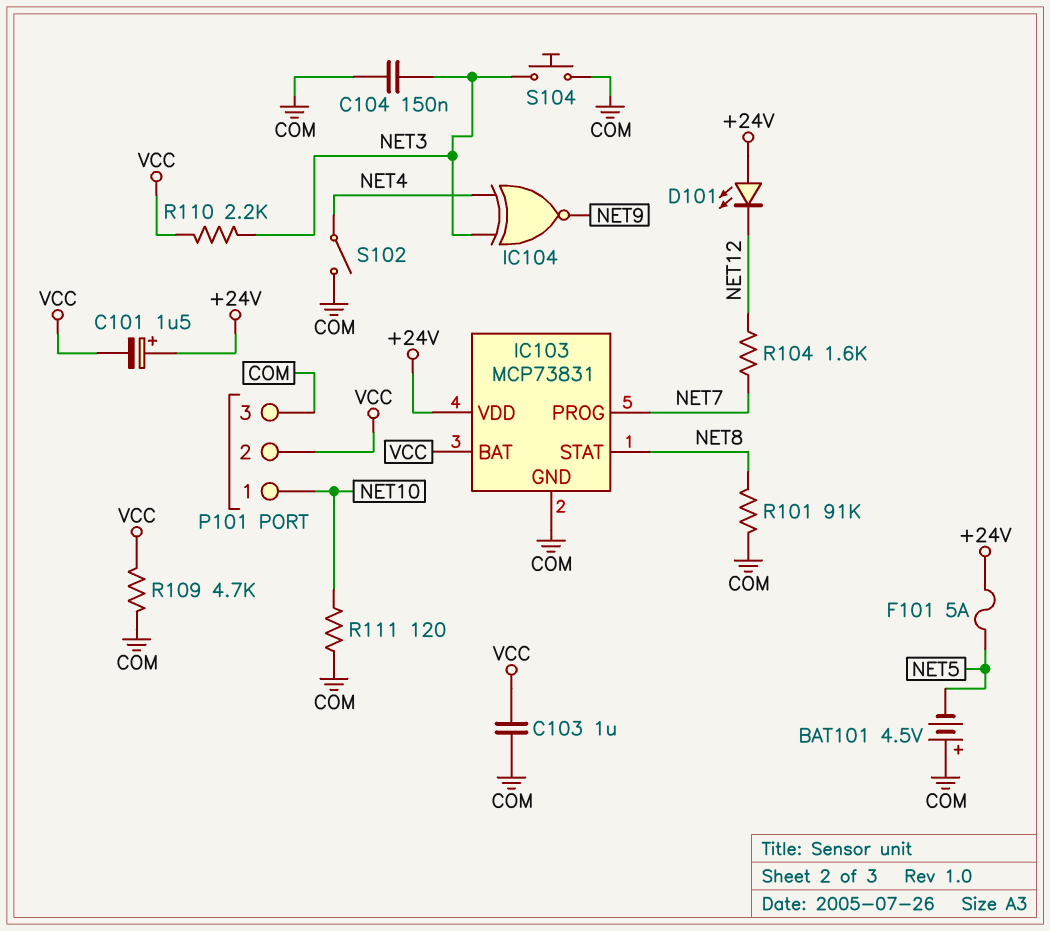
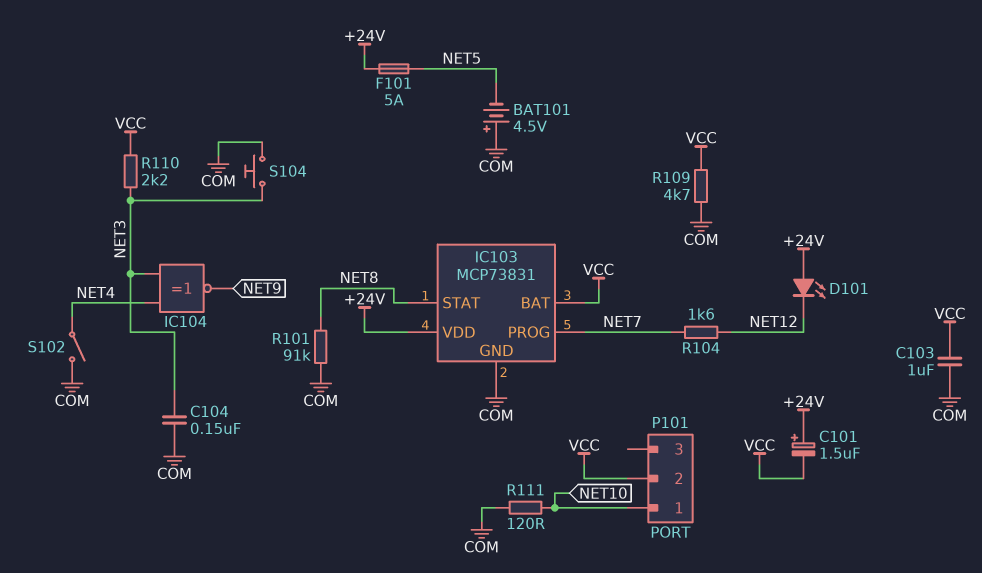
P101 pin 3: COM -> none

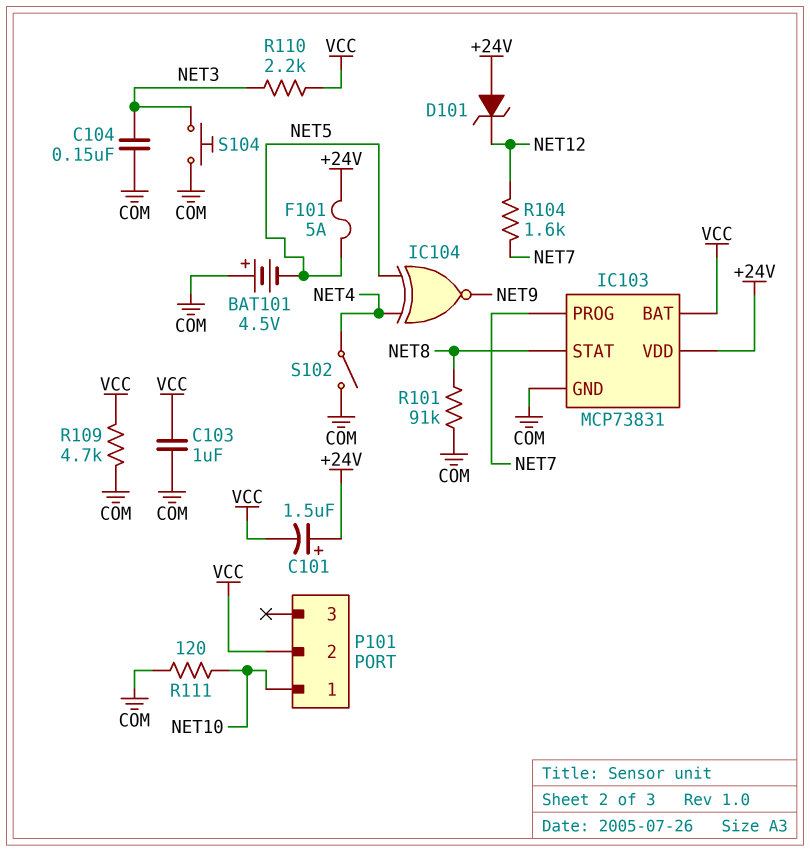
D101: LED (A +24V, K NET12) -> zener (A +24V, K NET12)
IC104: XNOR (in NET3, in NET4, out NET9) -> XNOR (in NET4, in NET5, out NET9)

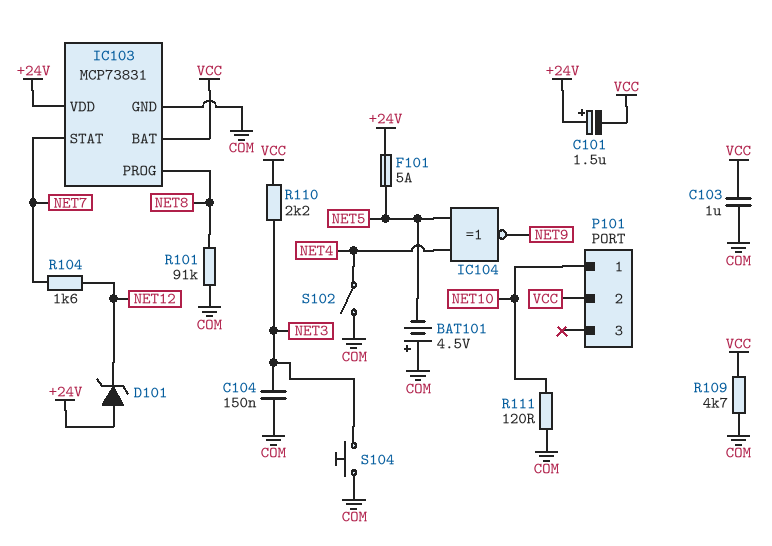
IC103 pin PROG: NET7 -> NET8
IC103 pin STAT: NET8 -> NET7

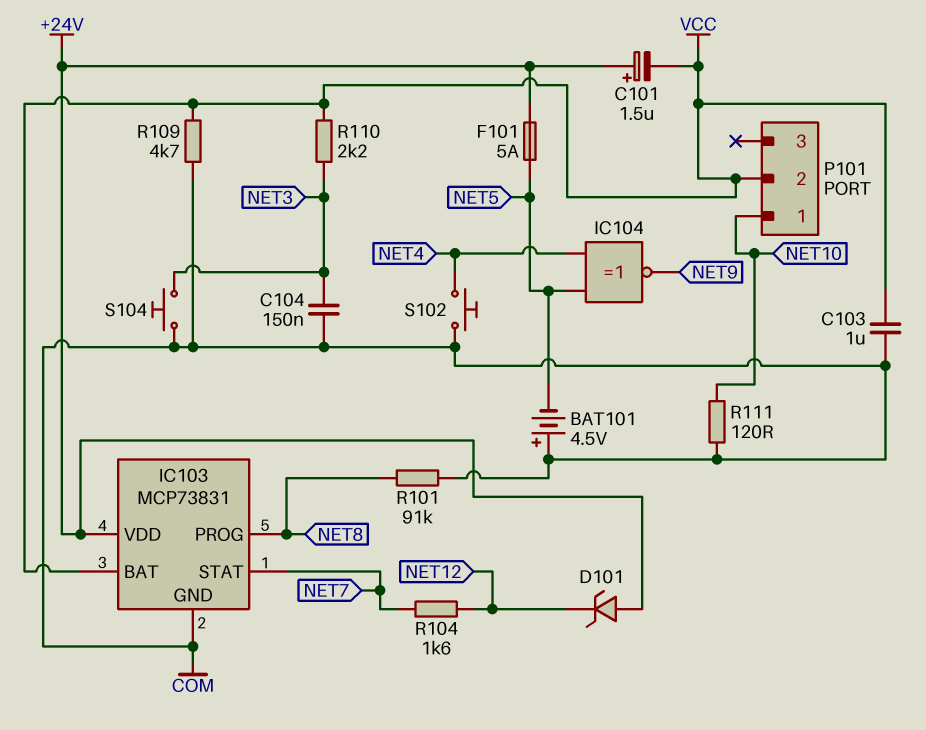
S102: switch (COM, NET4) -> button (COM, NET4)

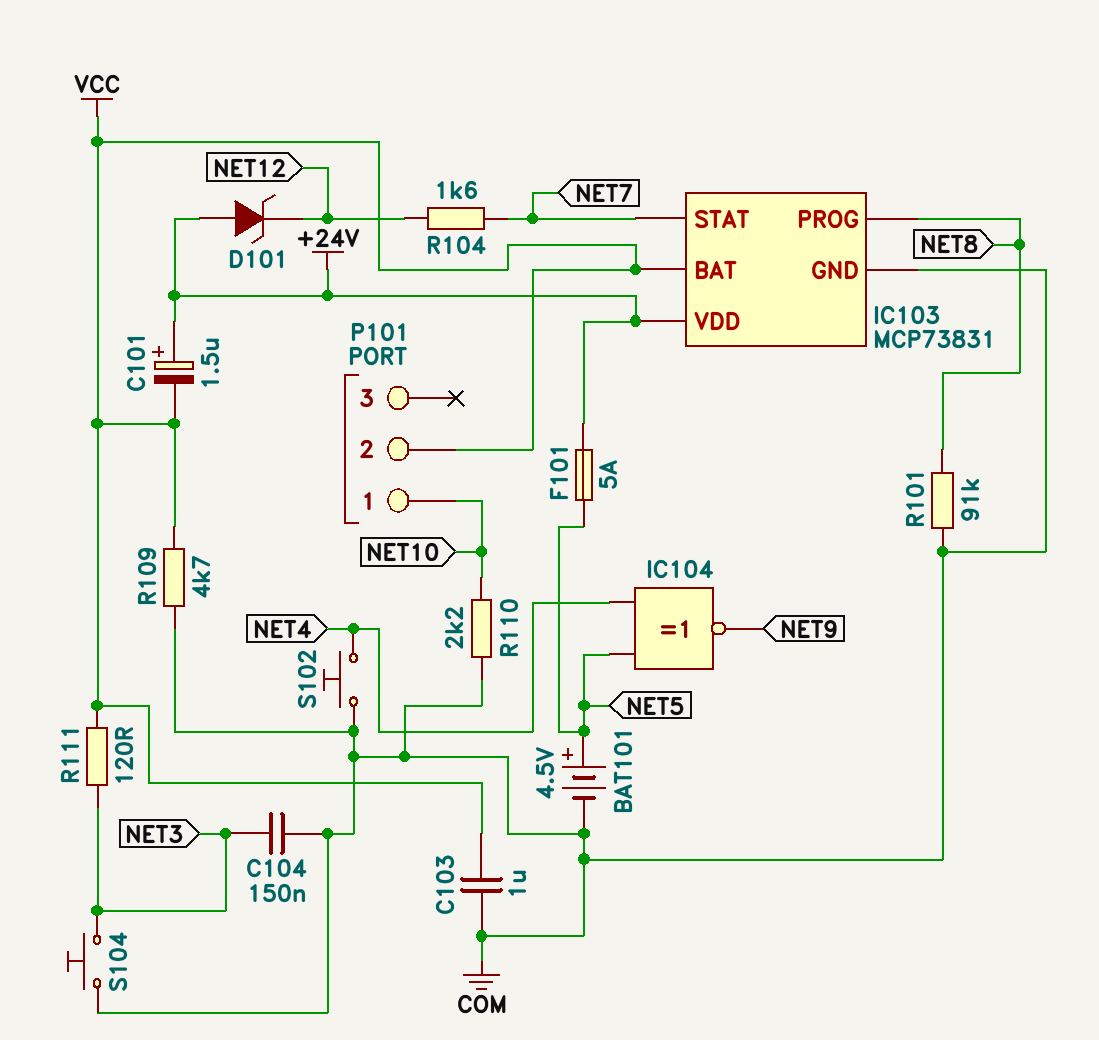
BAT101: 4.5V (plus COM, minus NET5) -> 4.5V (plus NET5, minus COM)
R110: 2.2k (NET3, VCC) -> 2.2k (COM, NET10)
R111: 120 (COM, NET10) -> 120 (NET3, VCC)

